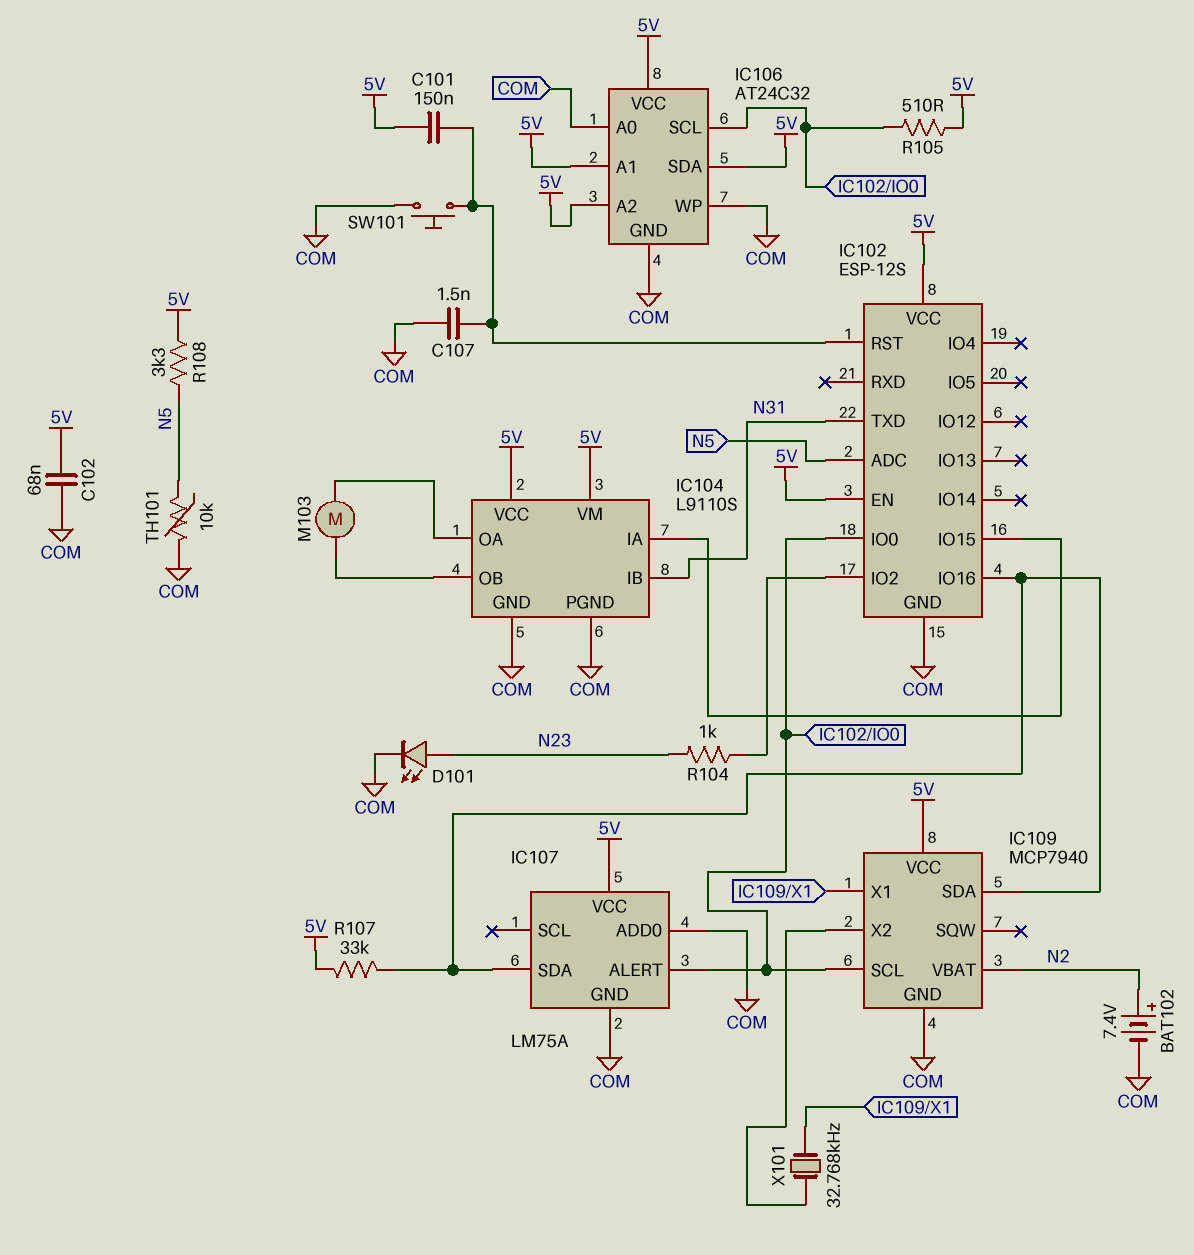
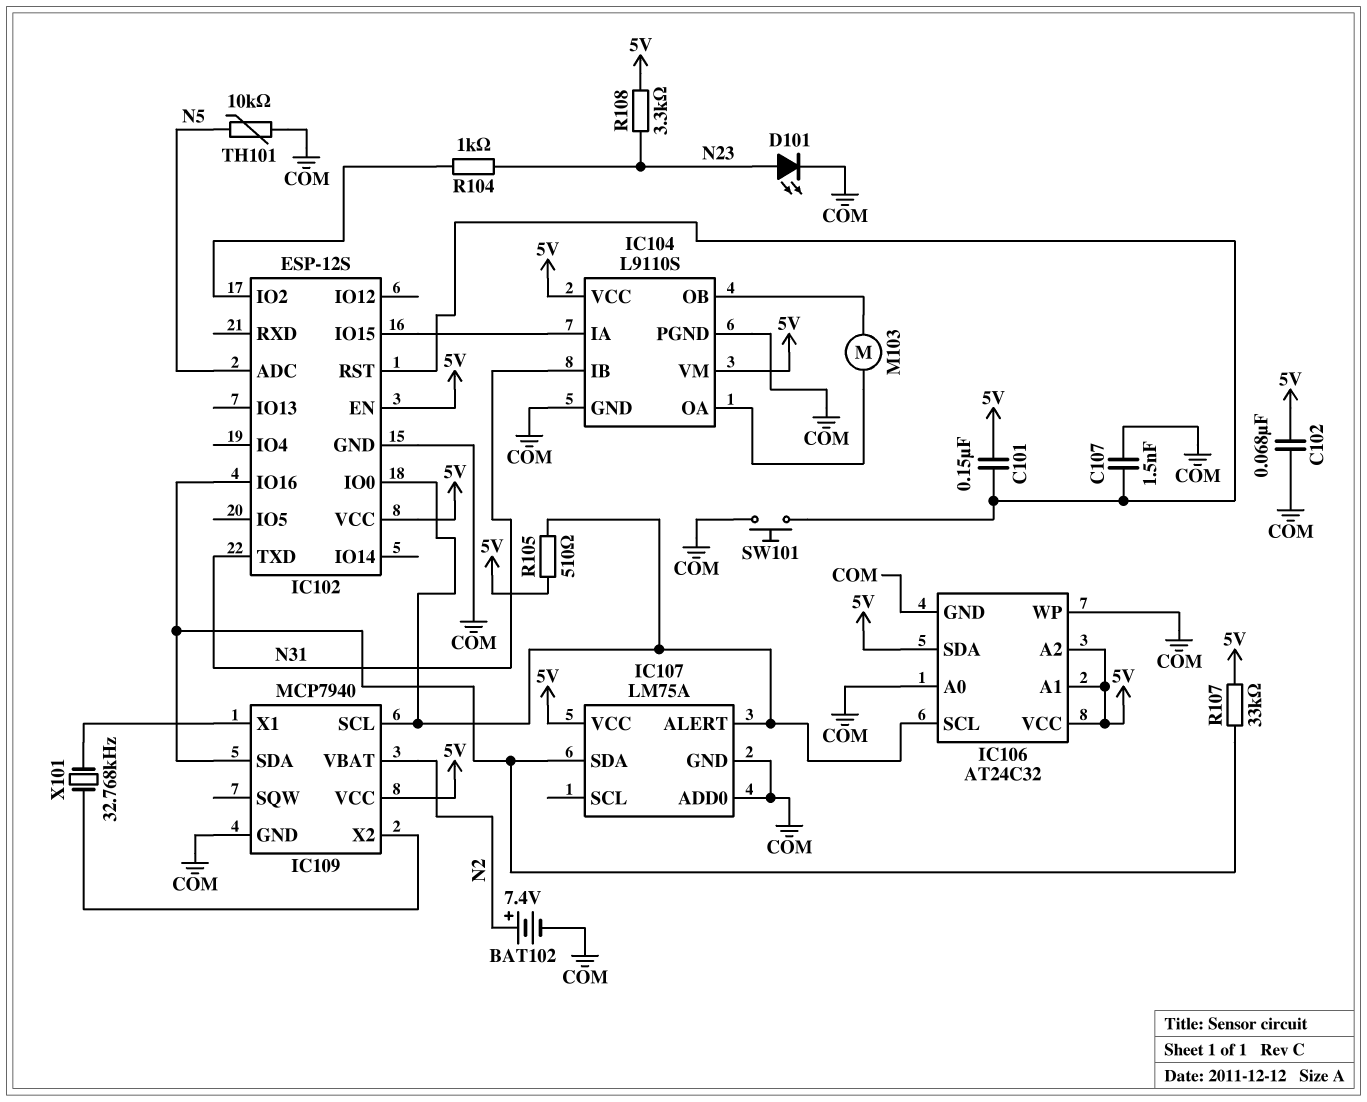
R108: 3.3k (5V, N5) -> 3.3k (5V, N23)

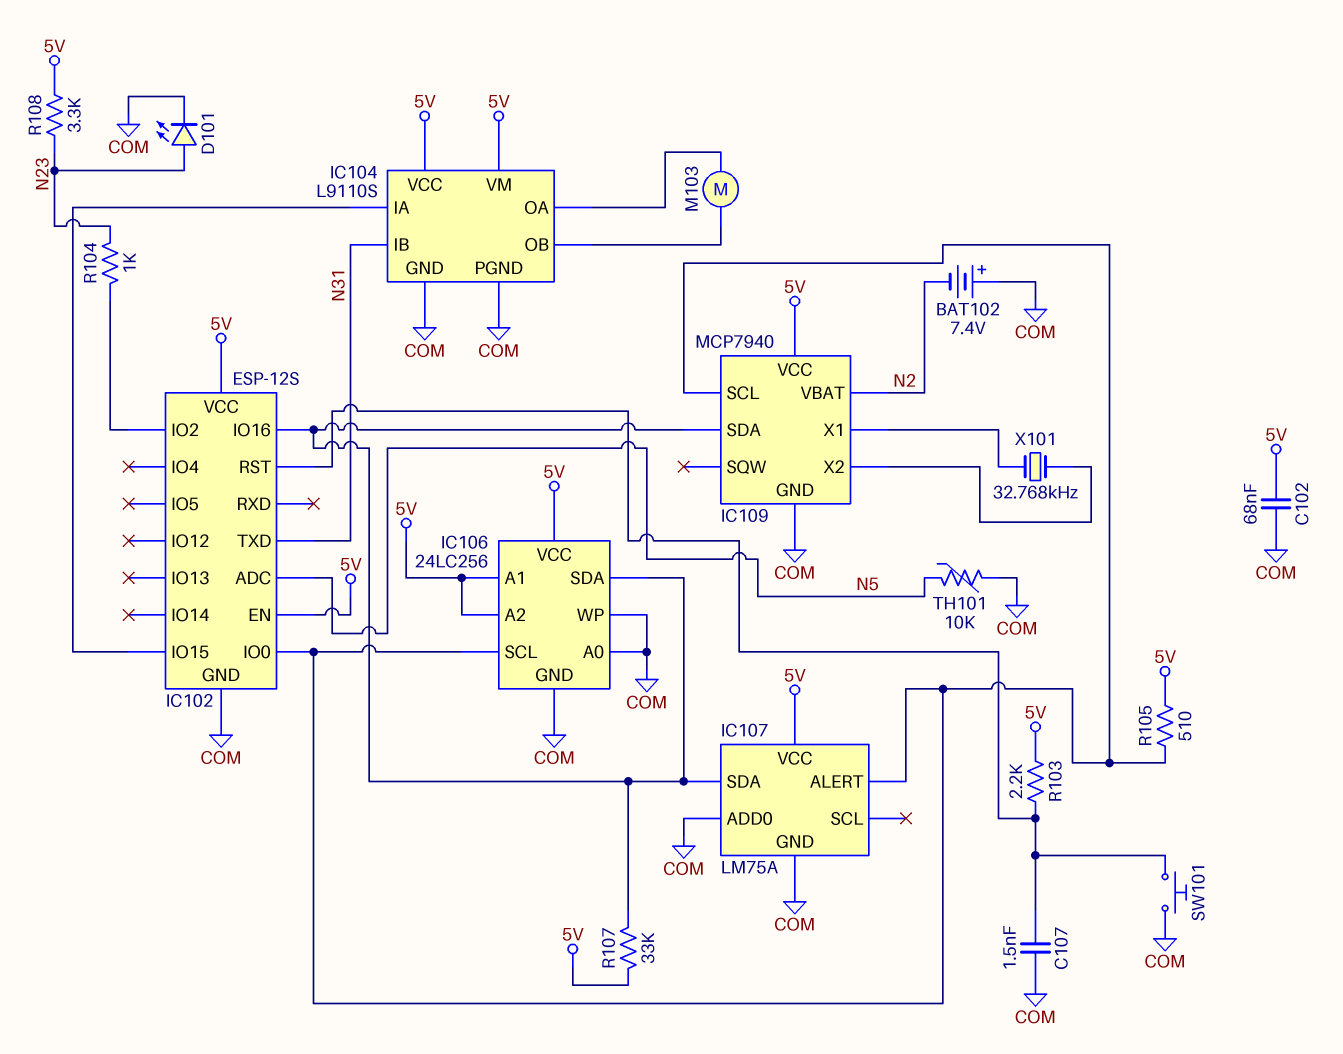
BAT102: 7.4V (plus N2, minus COM) -> 7.4V (plus COM, minus N2)
C101: 150nF (5V, IC102/RST) -> none
IC106: AT24C32 -> 24LC256
IC106 pin SDA: 5V -> IC102/IO16
R103: none -> 2.2k (5V, IC102/RST)

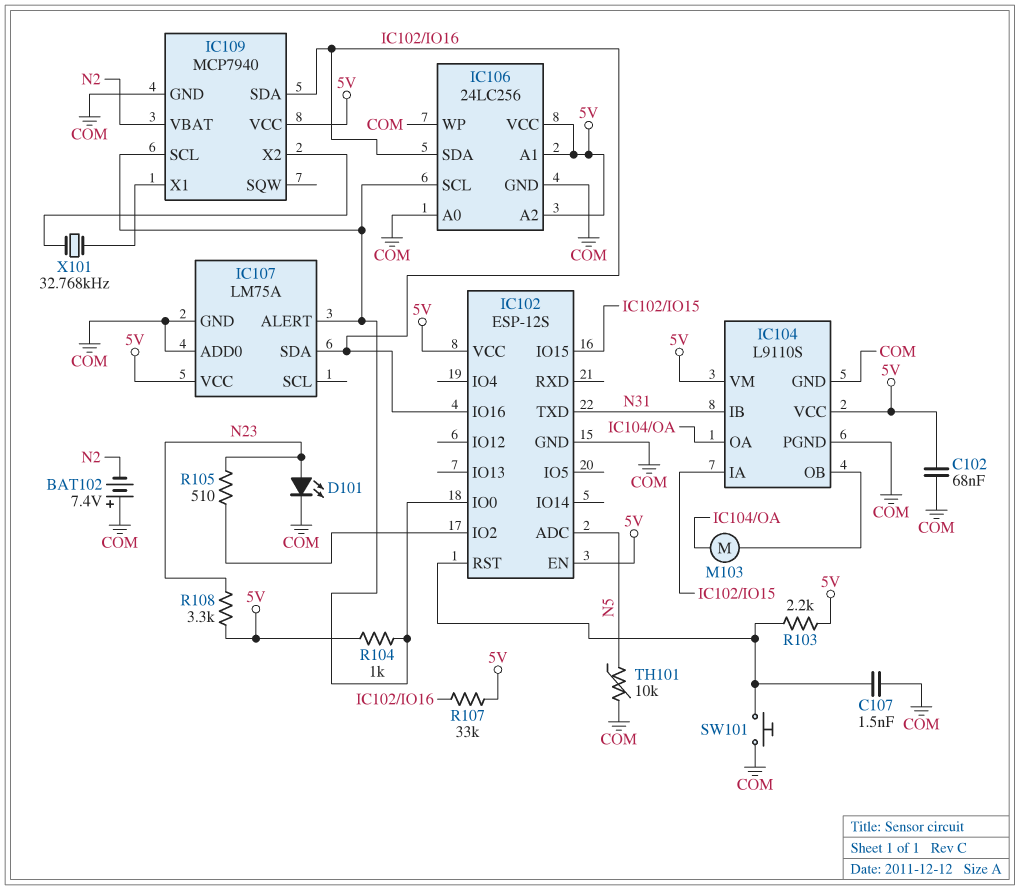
R104: 1k (IC102/IO2, N23) -> 1k (5V, IC102/IO0)
R105: 510 (5V, IC102/IO0) -> 510 (IC102/IO2, N23)

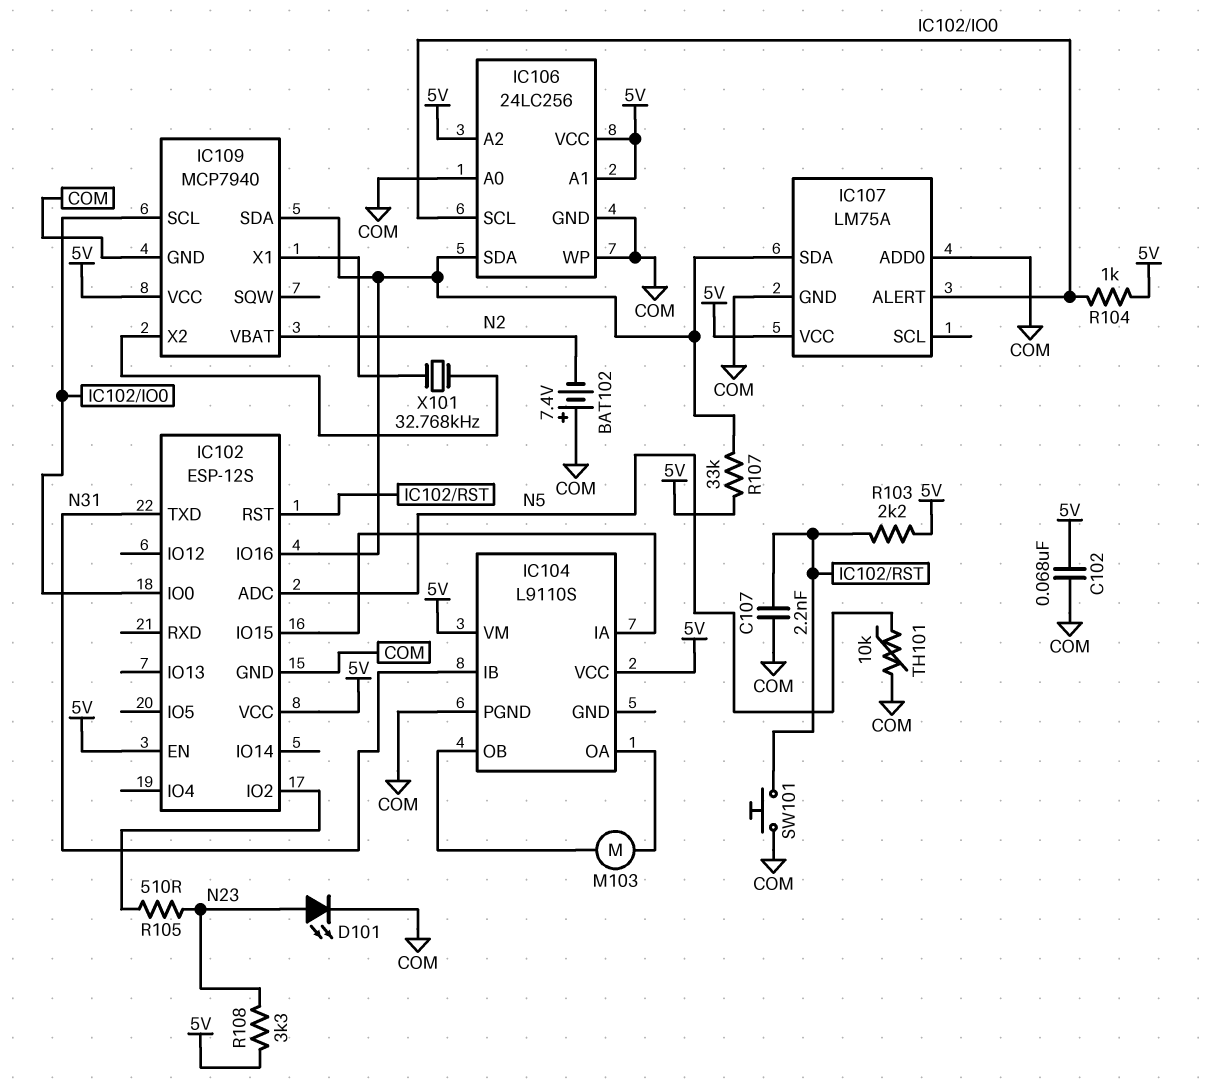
C107: 1.5nF (COM, IC102/RST) -> 2.2nF (COM, IC102/RST)
IC104 pin GND: COM -> none

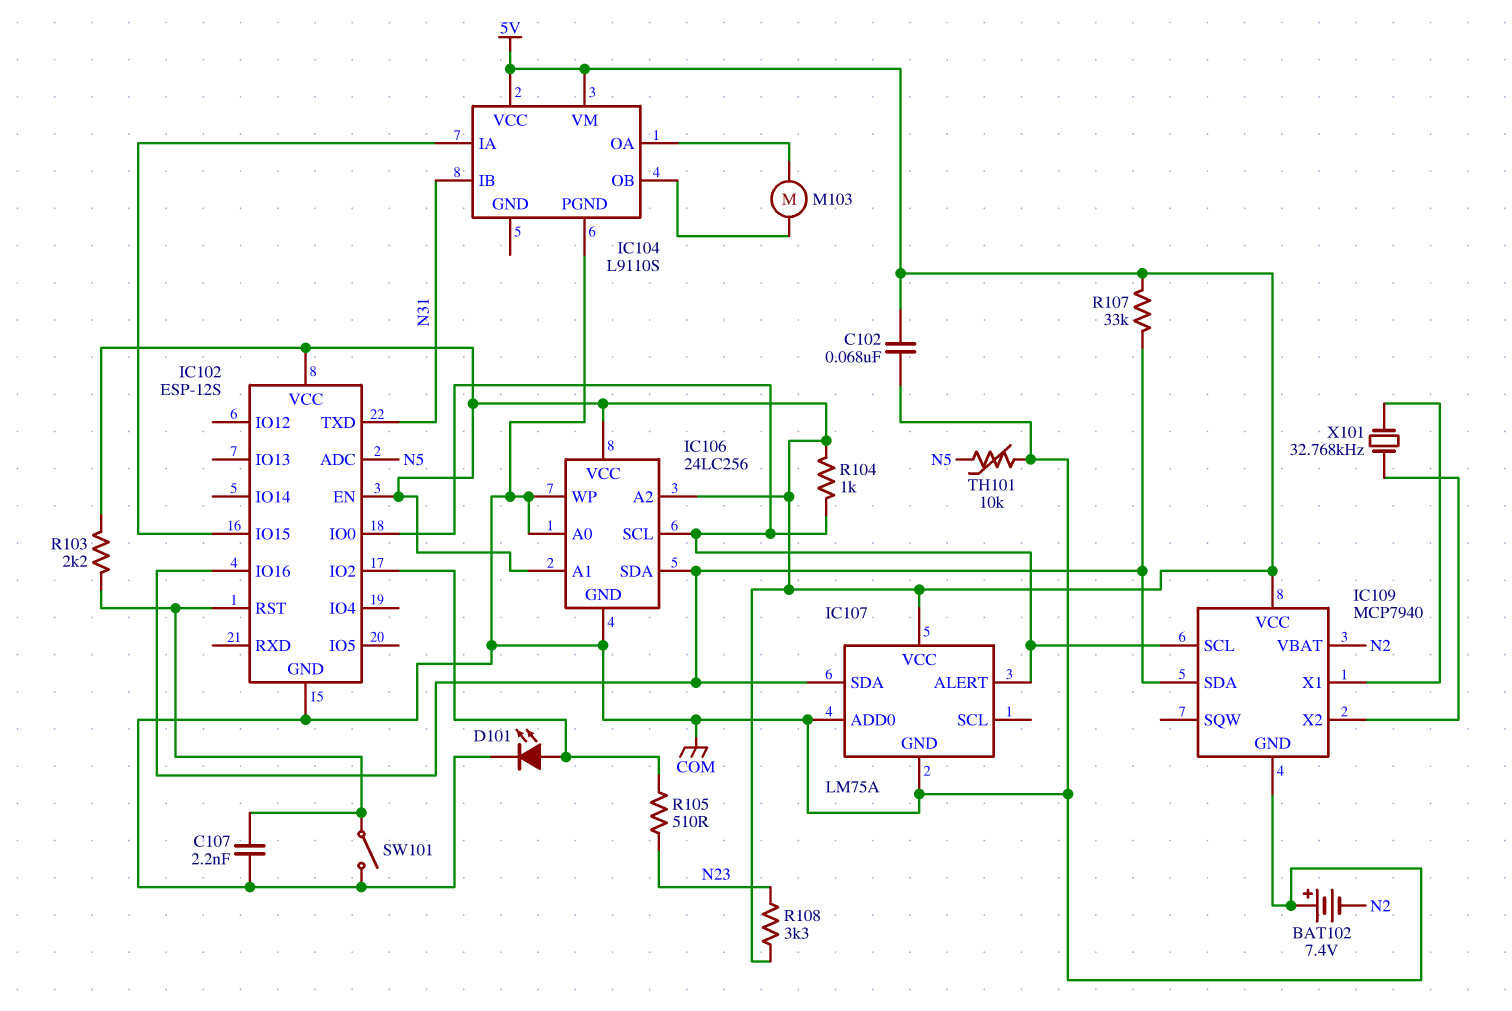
D101: LED (A N23, K COM) -> LED (A IC102/IO2, K COM)
SW101: button (COM, IC102/RST) -> switch (COM, IC102/RST)

